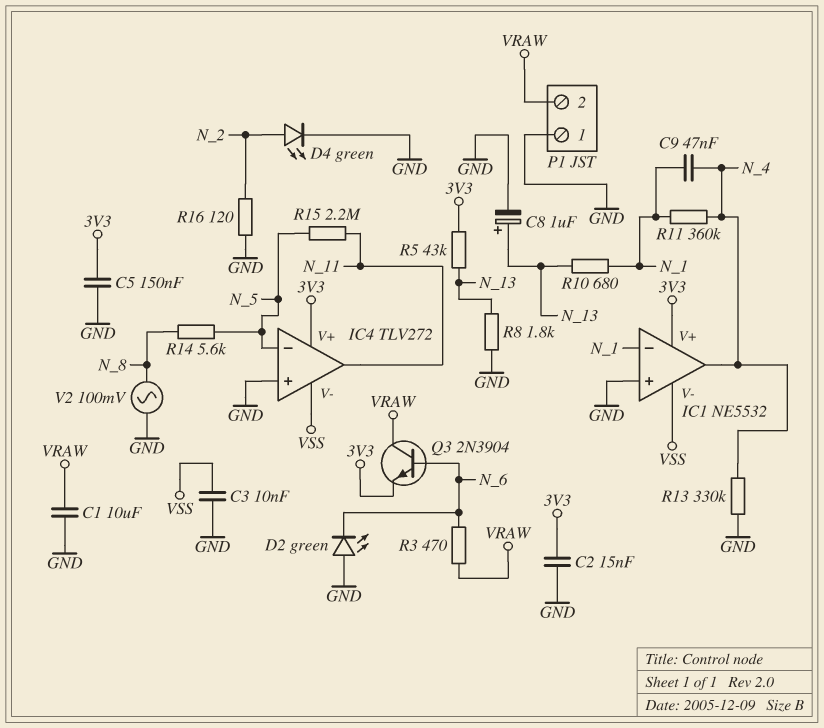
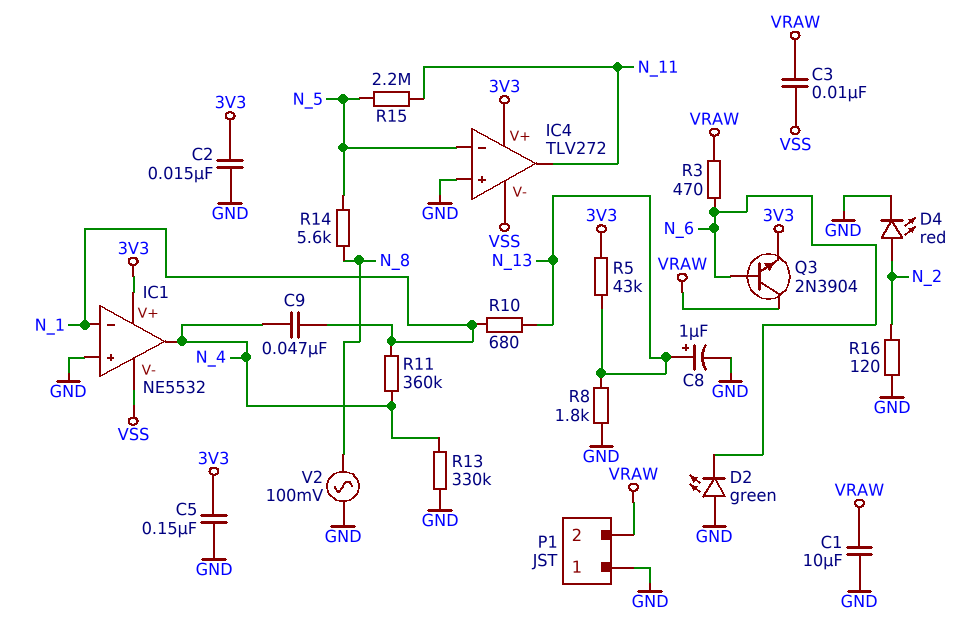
C3: 10nF (GND, VSS) -> 10nF (VRAW, VSS)
D4: LED green (A N_2, K GND) -> LED red (A N_2, K GND)

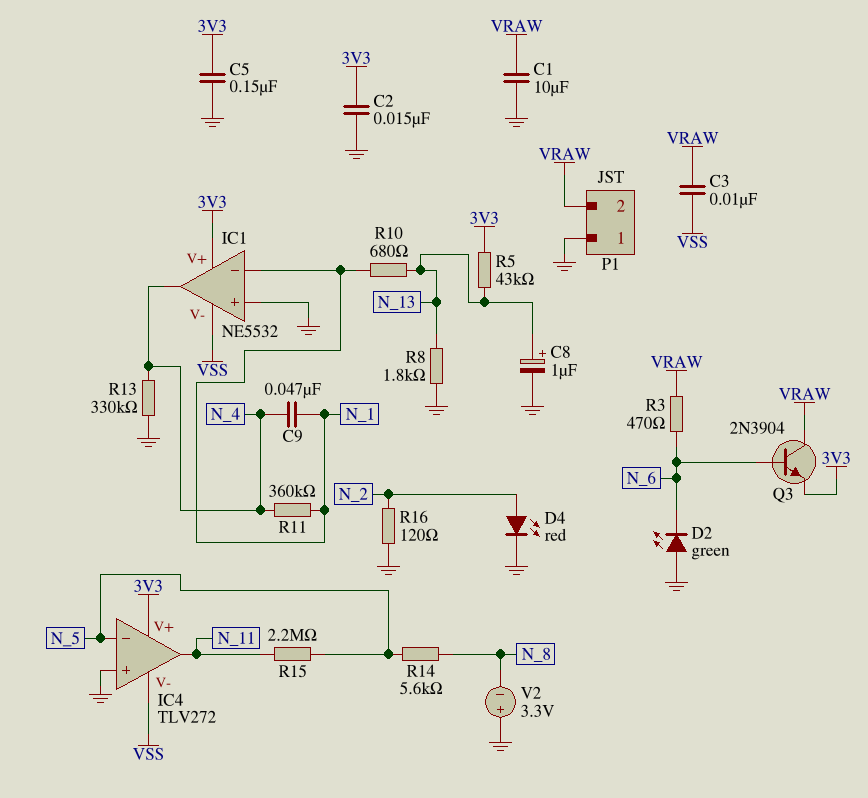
V2: AC 100mV (GND, N_8) -> 3.3V (plus GND, minus N_8)

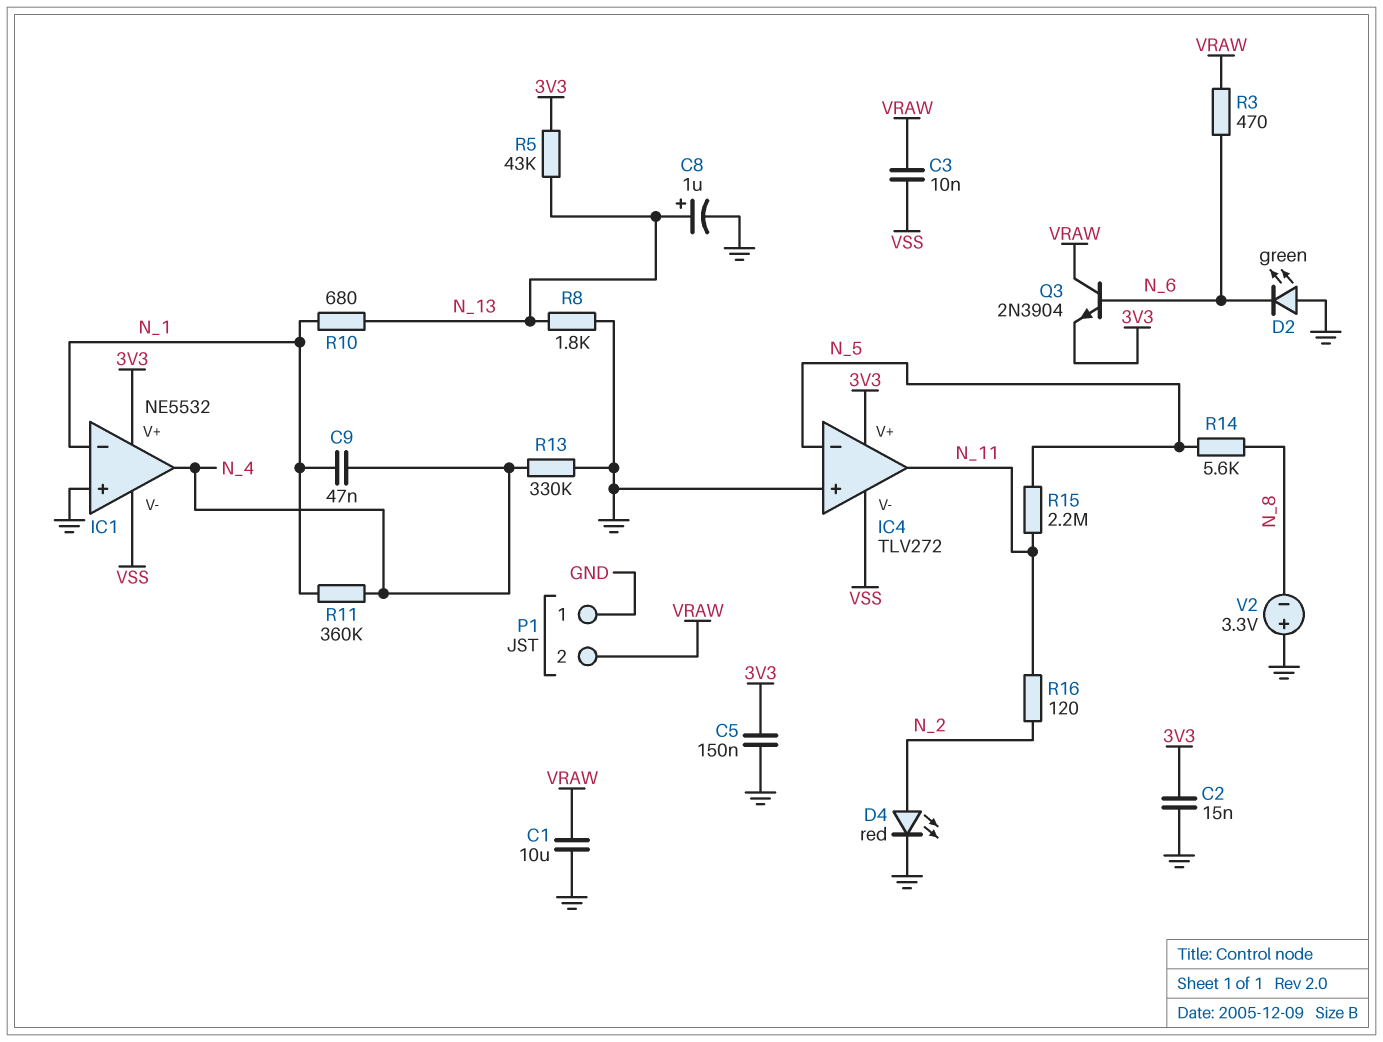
R16: 120 (GND, N_2) -> 120 (N_2, N_11)

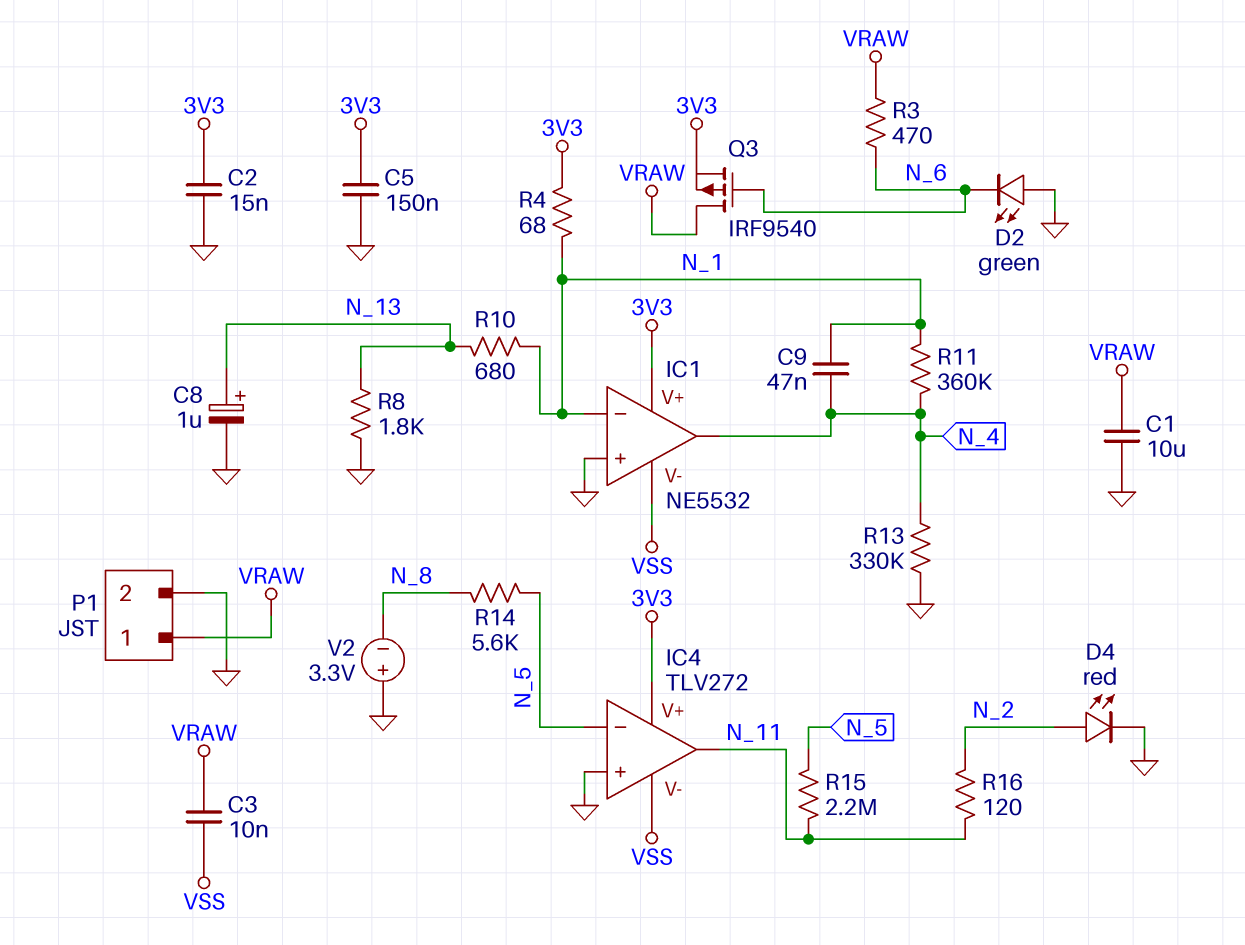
P1 pin 1: GND -> VRAW
P1 pin 2: VRAW -> GND
Q3: NPN 2N3904 (B N_6, C VRAW, E 3V3) -> PMOS IRF9540 (G N_6, D VRAW, S 3V3)
R4: none -> 68 (3V3, N_1)
R5: 43k (3V3, N_13) -> none

